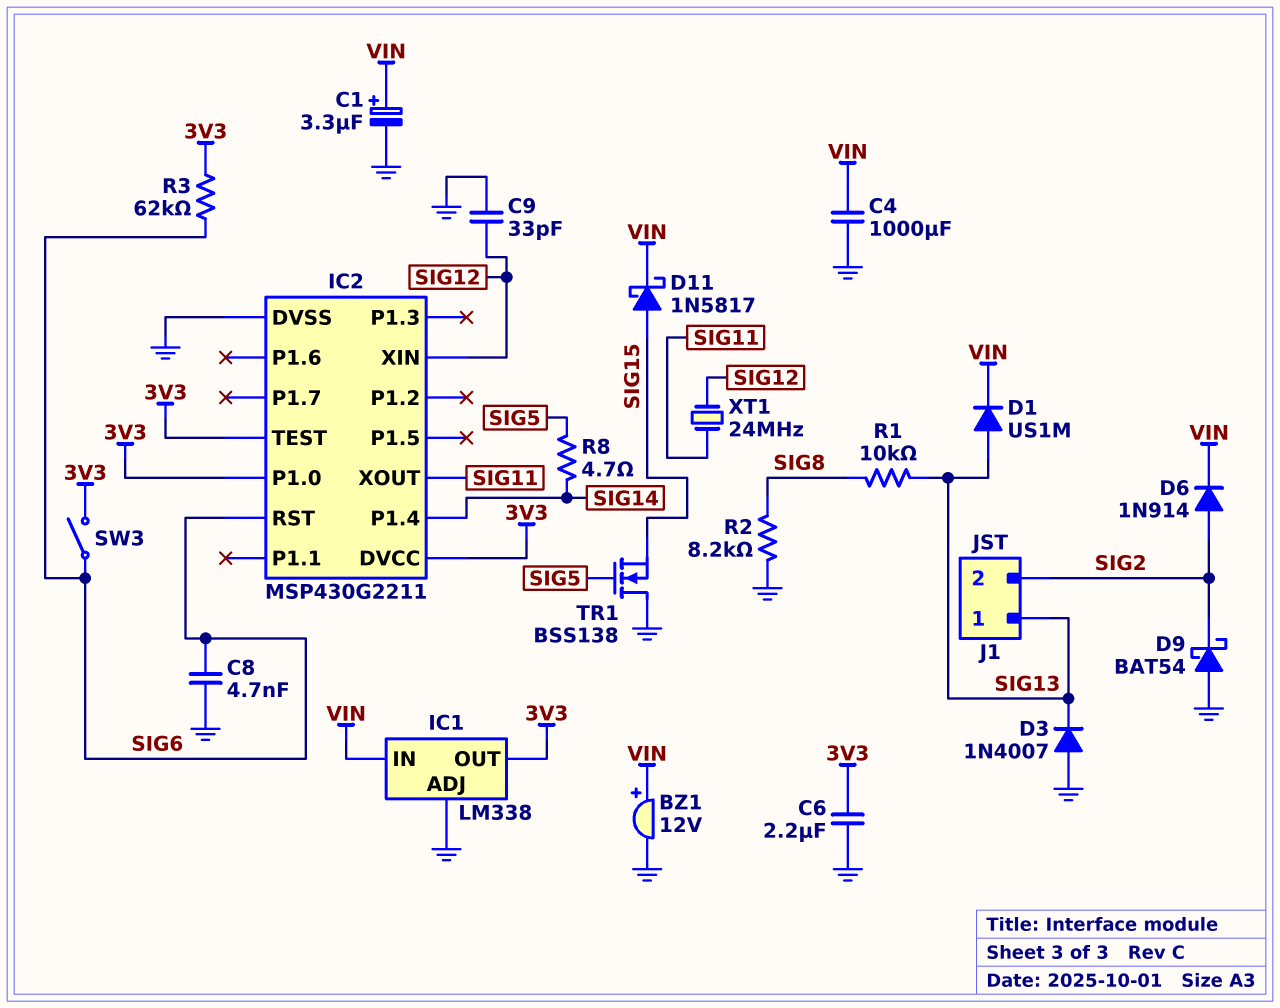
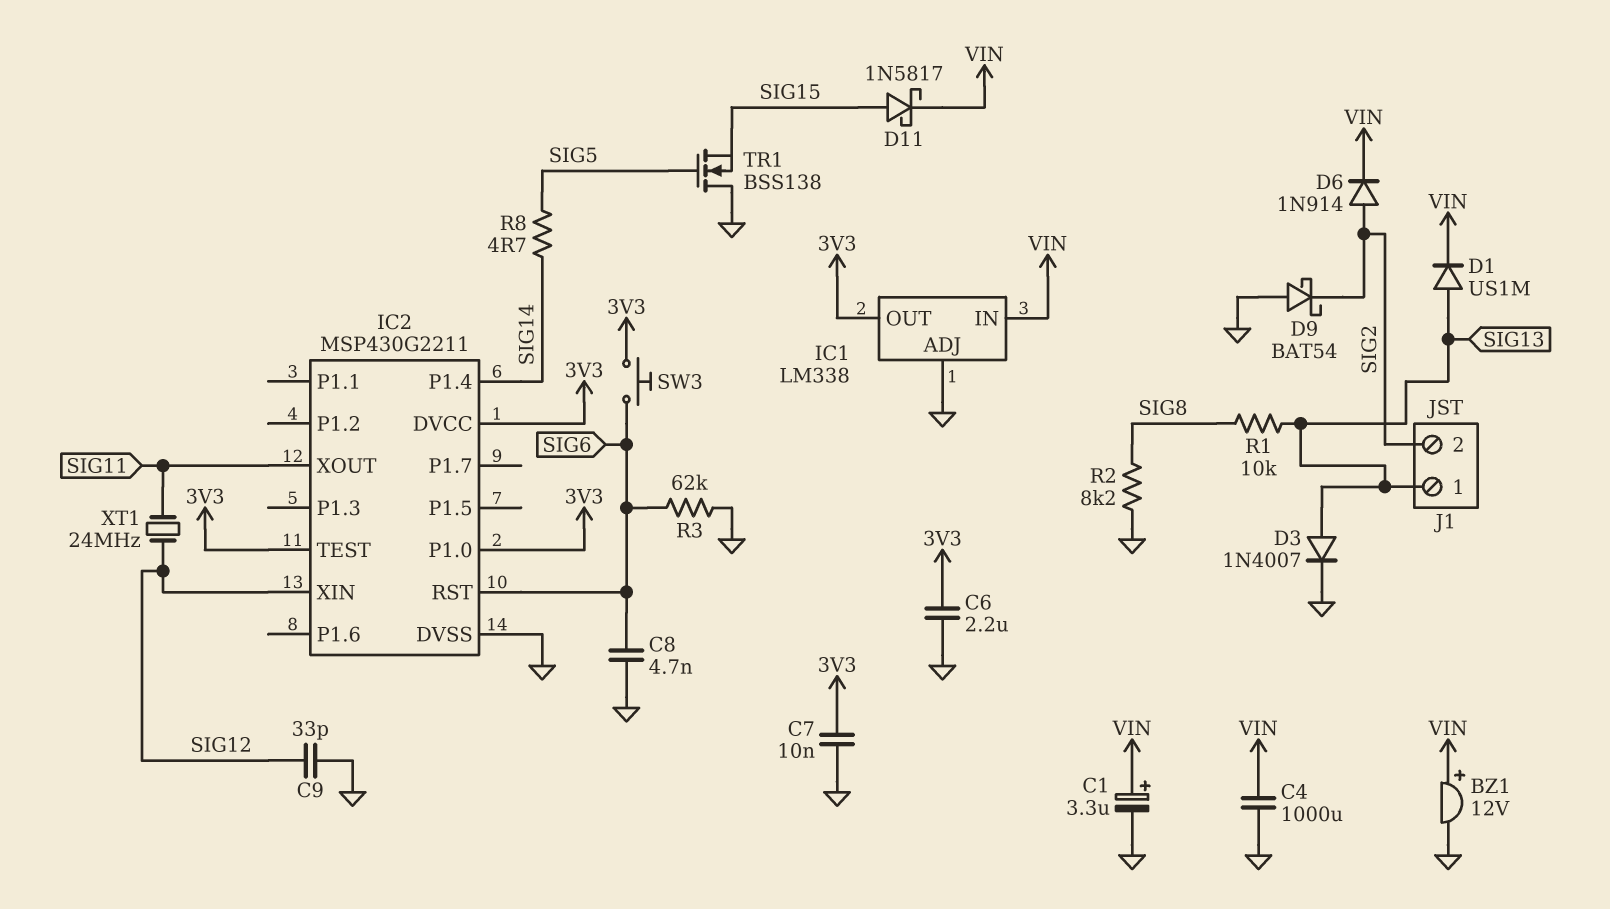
C7: none -> 10nF (3V3, GND)
D3: diode 1N4007 (A GND, K SIG13) -> diode 1N4007 (A SIG13, K GND)
R3: 62k (3V3, SIG6) -> 62k (GND, SIG6)
SW3: switch (3V3, SIG6) -> button (3V3, SIG6)

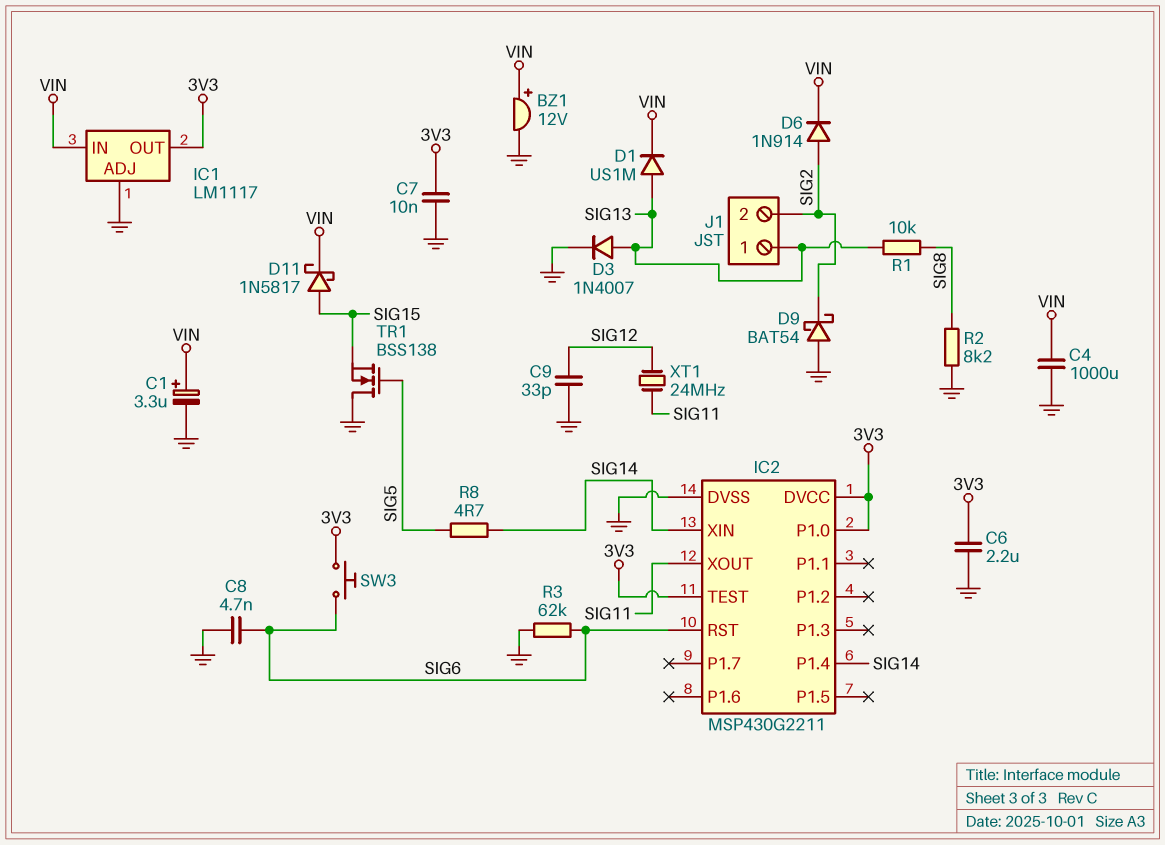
IC1: LM338 -> LM1117
IC2 pin XIN: SIG12 -> SIG14

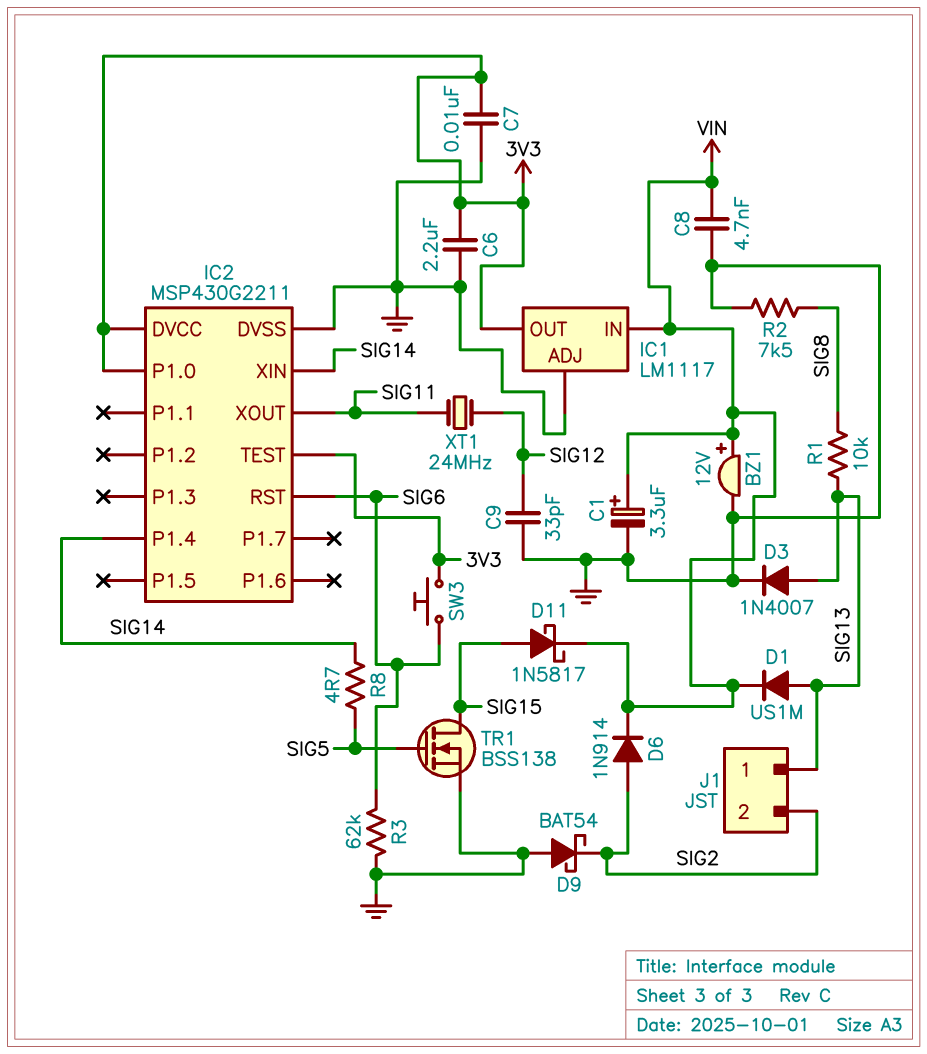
C4: 1000uF (GND, VIN) -> none
C8: 4.7nF (GND, SIG6) -> 4.7nF (GND, VIN)
R2: 8.2k (GND, SIG8) -> 7.5k (GND, SIG8)
TR1: NMOS BSS138 (G SIG5, D GND, S SIG15) -> NMOS BSS138 (G SIG5, D SIG15, S GND)

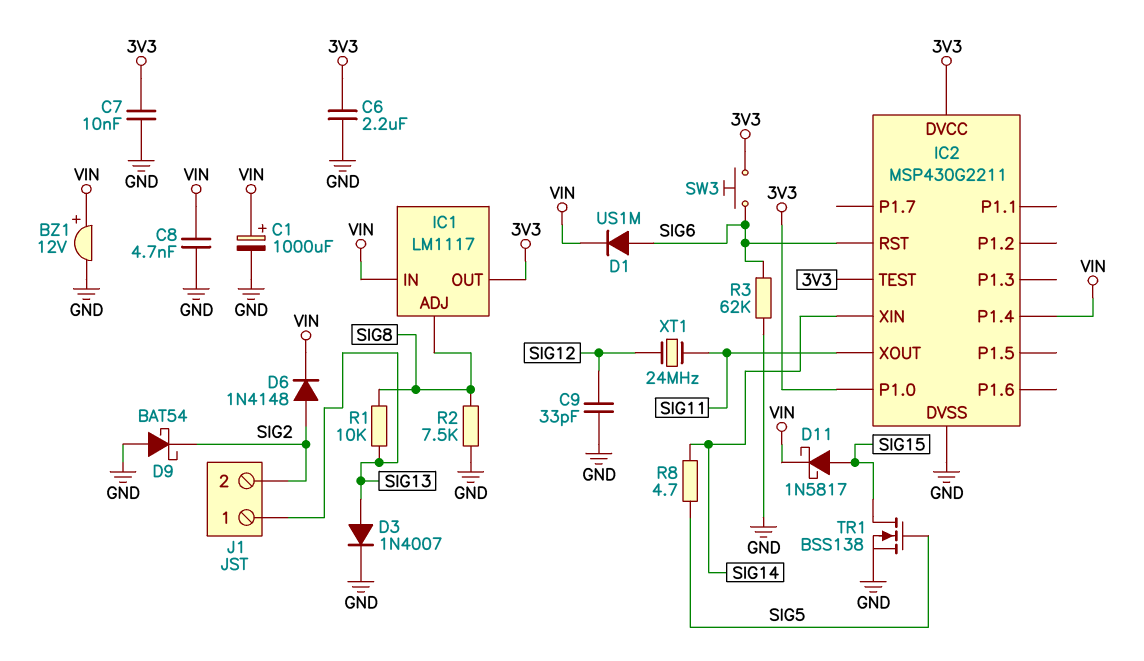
C1: 3.3uF (plus VIN, minus GND) -> 1000uF (plus VIN, minus GND)
D1: diode US1M (A SIG13, K VIN) -> diode US1M (A SIG6, K VIN)
D6: diode 1N914 (A SIG2, K VIN) -> diode 1N4148 (A SIG2, K VIN)
IC1 pin ADJ: GND -> SIG8
IC2 pin P1.4: SIG14 -> VIN

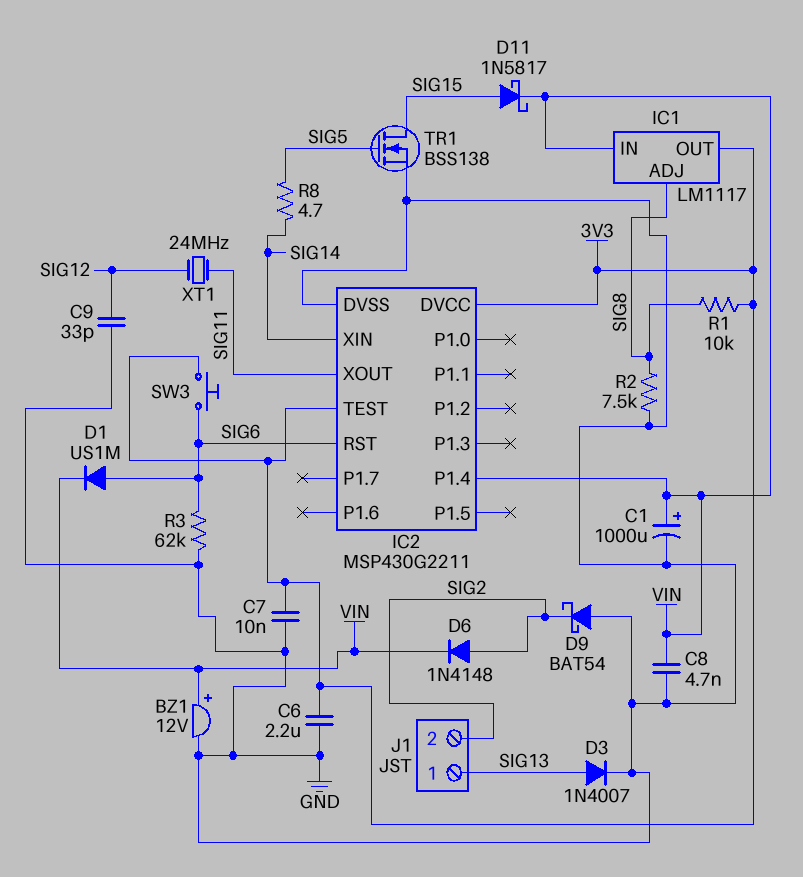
IC2 pin P1.0: 3V3 -> none
R1: 10k (SIG8, SIG13) -> 10k (3V3, SIG8)

